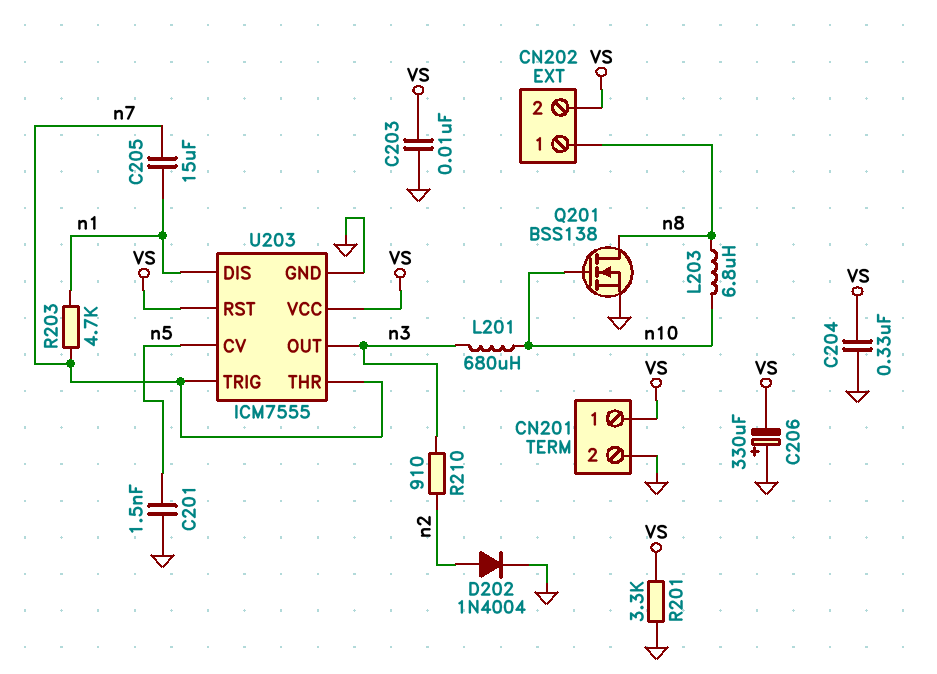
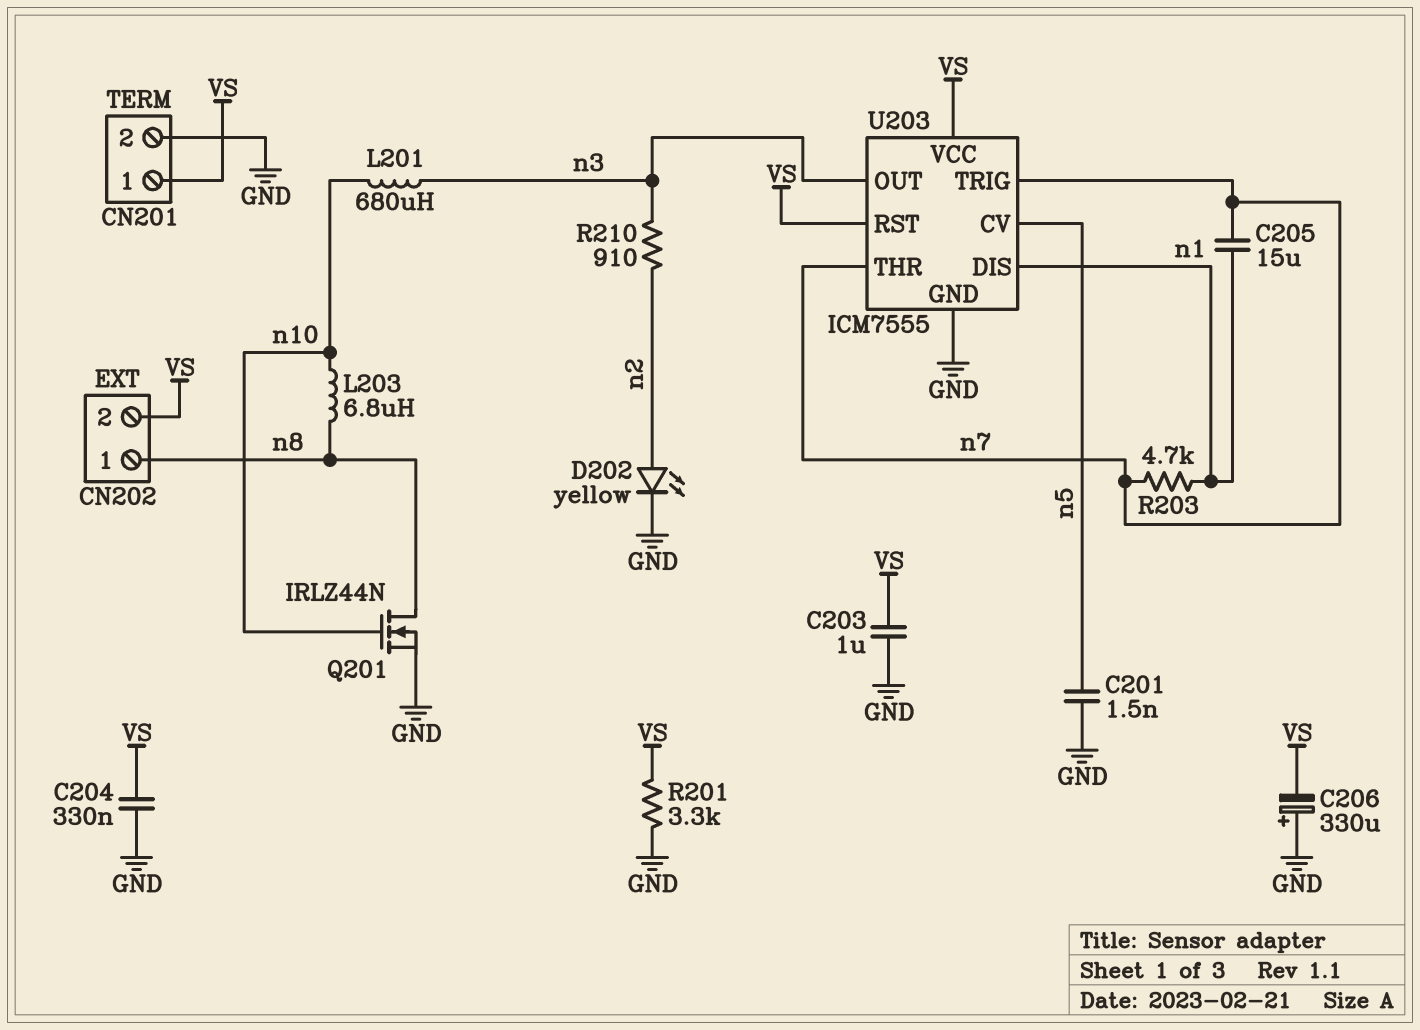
C203: 10nF (GND, VS) -> 1uF (GND, VS)
D202: diode 1N4004 (A n2, K GND) -> LED yellow (A n2, K GND)
Q201: NMOS BSS138 (G n10, D n8, S GND) -> NMOS IRLZ44N (G n10, D n8, S GND)

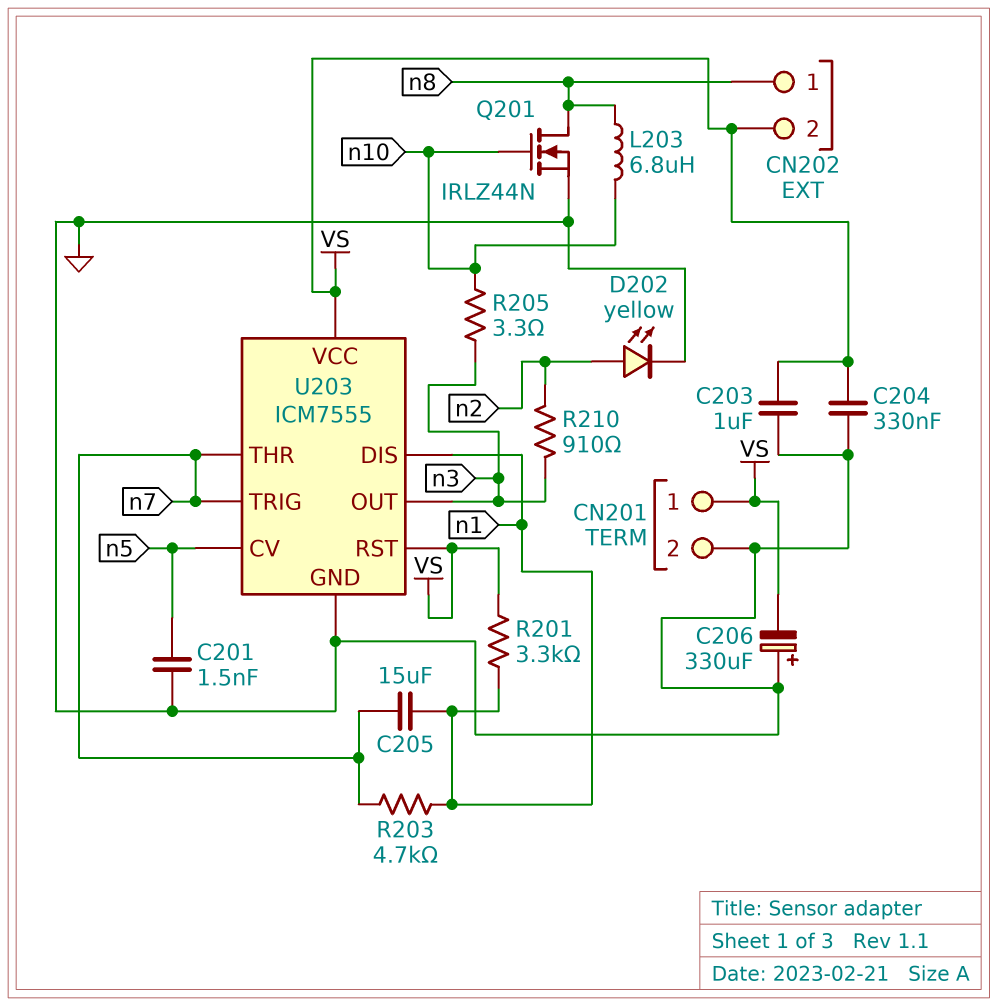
L201: 680uH (n3, n10) -> none
R201: 3.3k (GND, VS) -> 3.3k (VS, n1)
R205: none -> 3.3 (n3, n10)

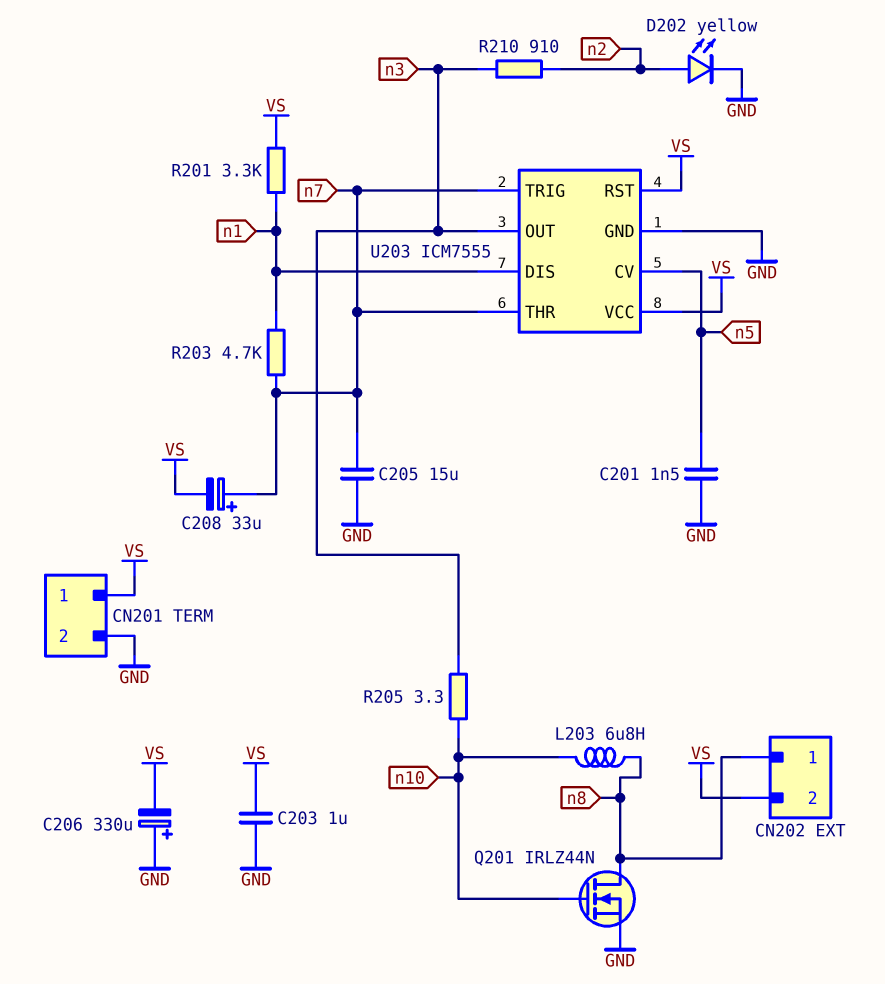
C204: 330nF (GND, VS) -> none
C205: 15uF (n1, n7) -> 15uF (GND, n7)
C208: none -> 33uF (plus n7, minus VS)

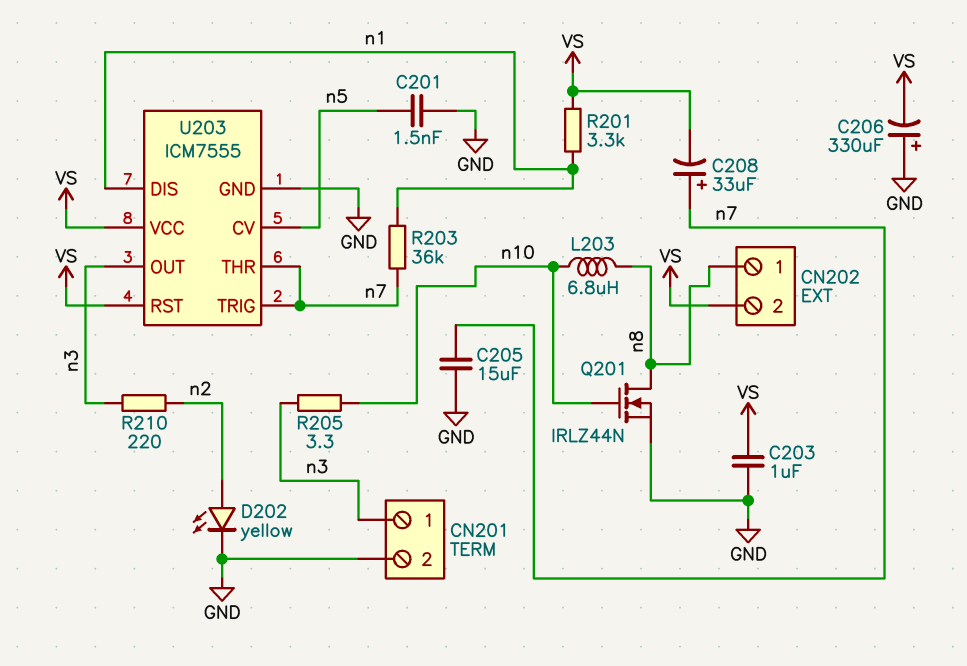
CN201 pin 1: VS -> n3
R203: 4.7k (n1, n7) -> 36k (n1, n7)
R210: 910 (n2, n3) -> 220 (n2, n3)

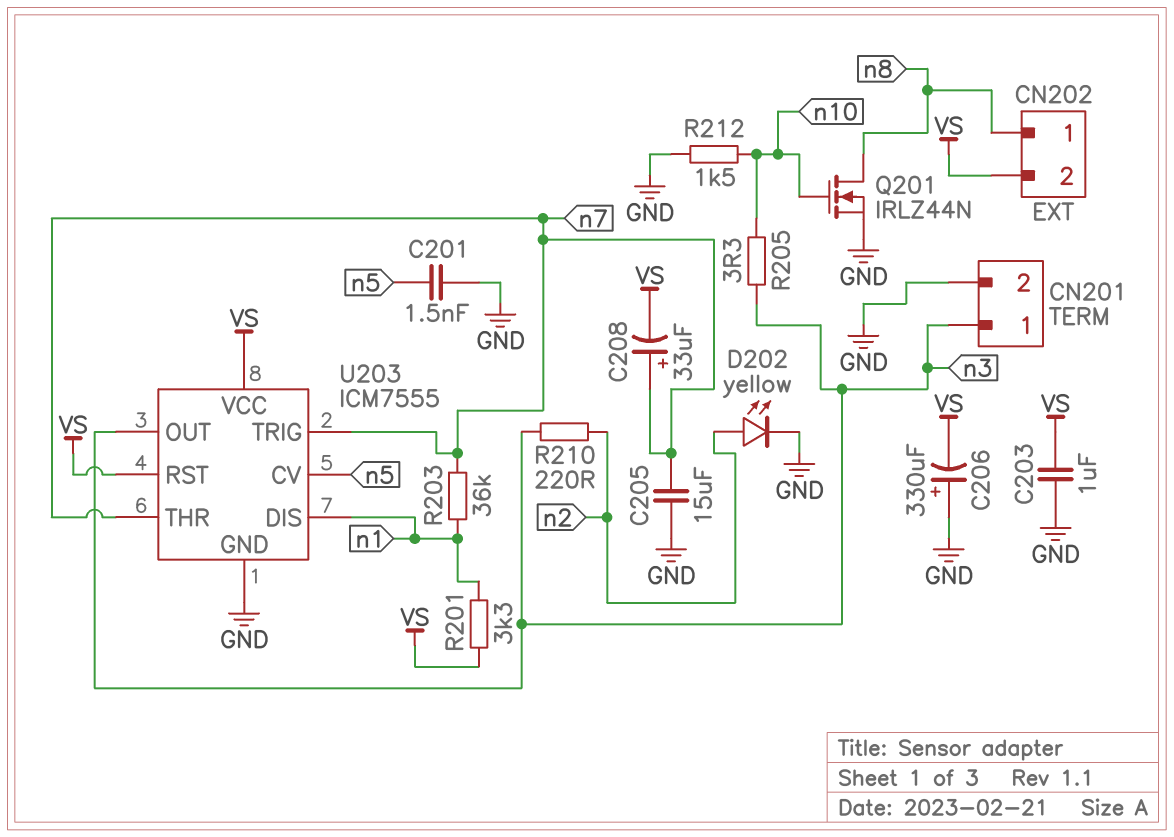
L203: 6.8uH (n8, n10) -> none
R212: none -> 1.5k (GND, n10)

